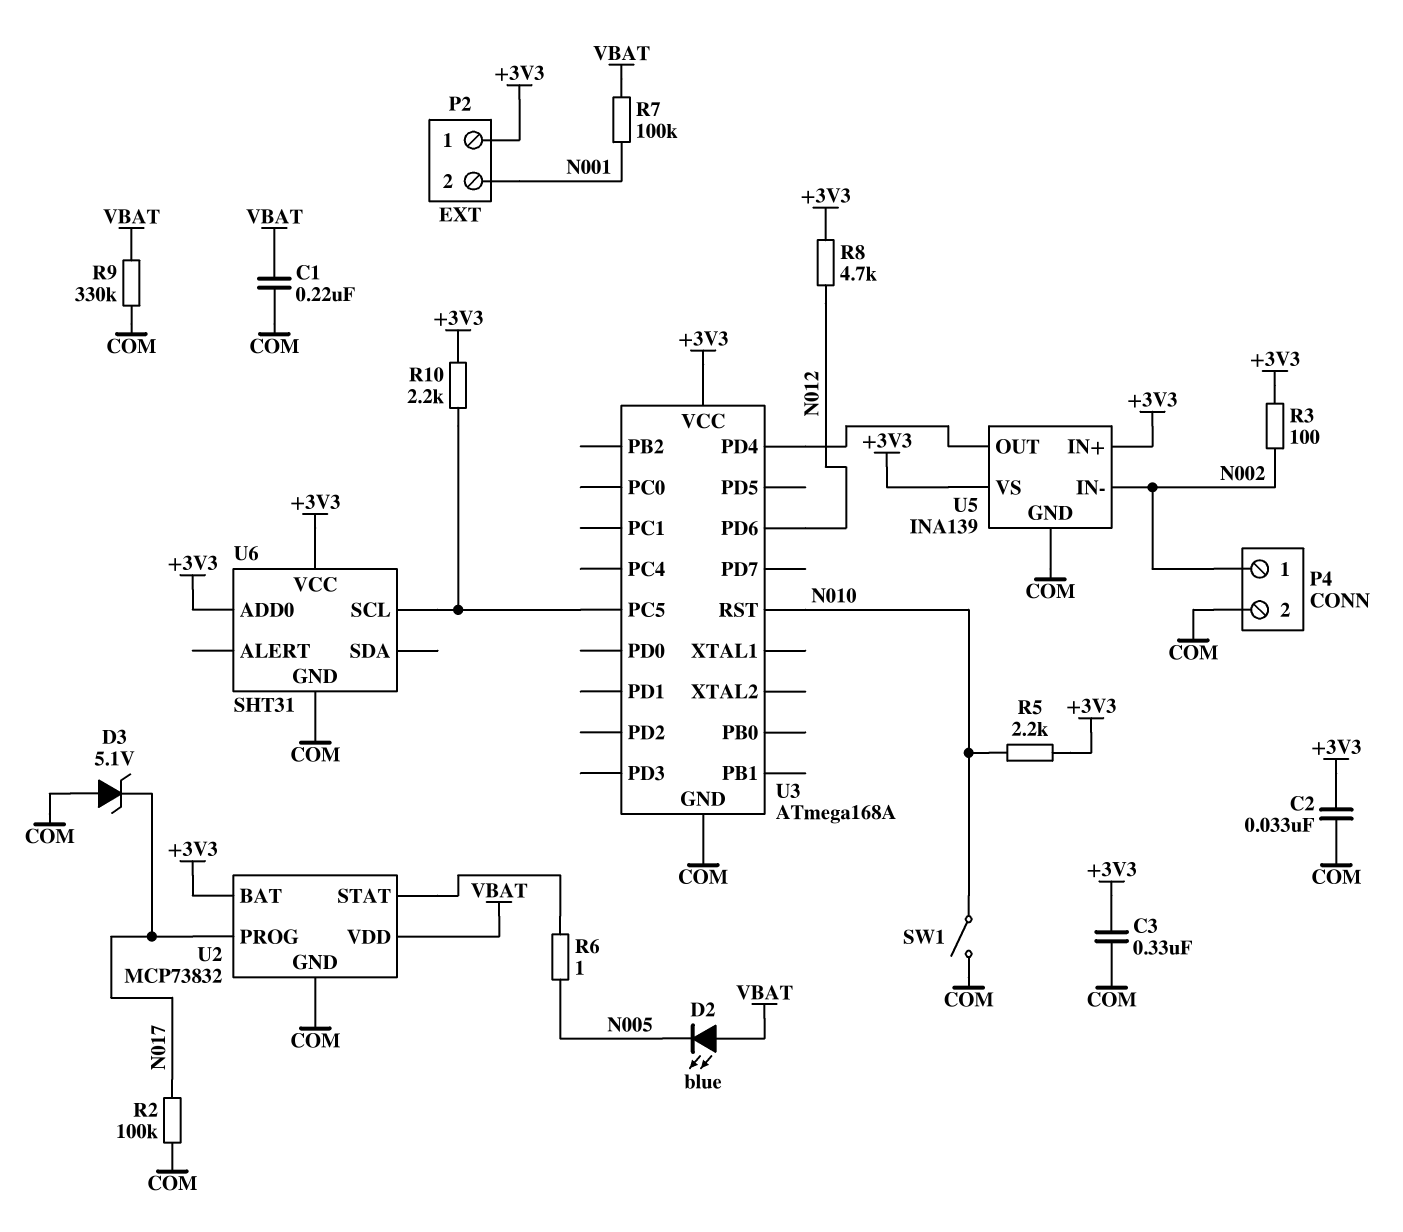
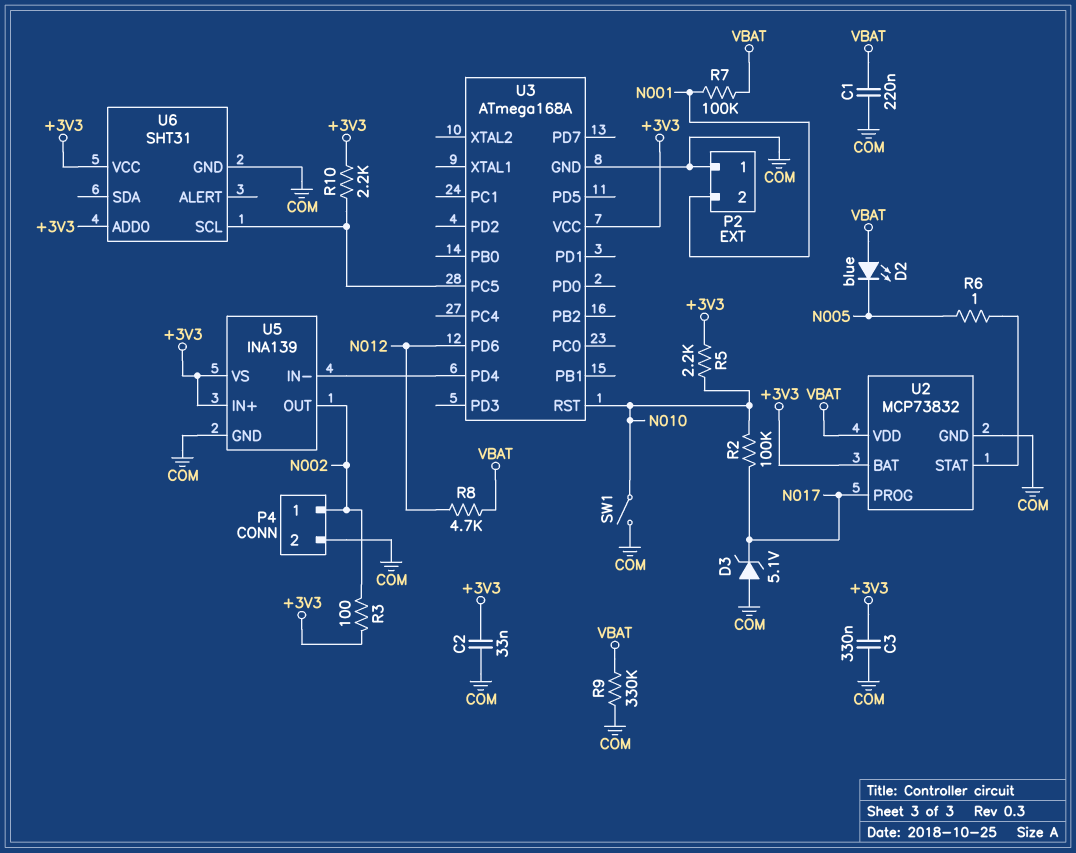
P2 pin 1: +3V3 -> COM
R2: 100k (COM, N017) -> 100k (N010, N017)
R8: 4.7k (+3V3, N012) -> 4.7k (N012, VBAT)
U5 pin IN-: N002 -> U3/PD4
U5 pin OUT: U3/PD4 -> N002

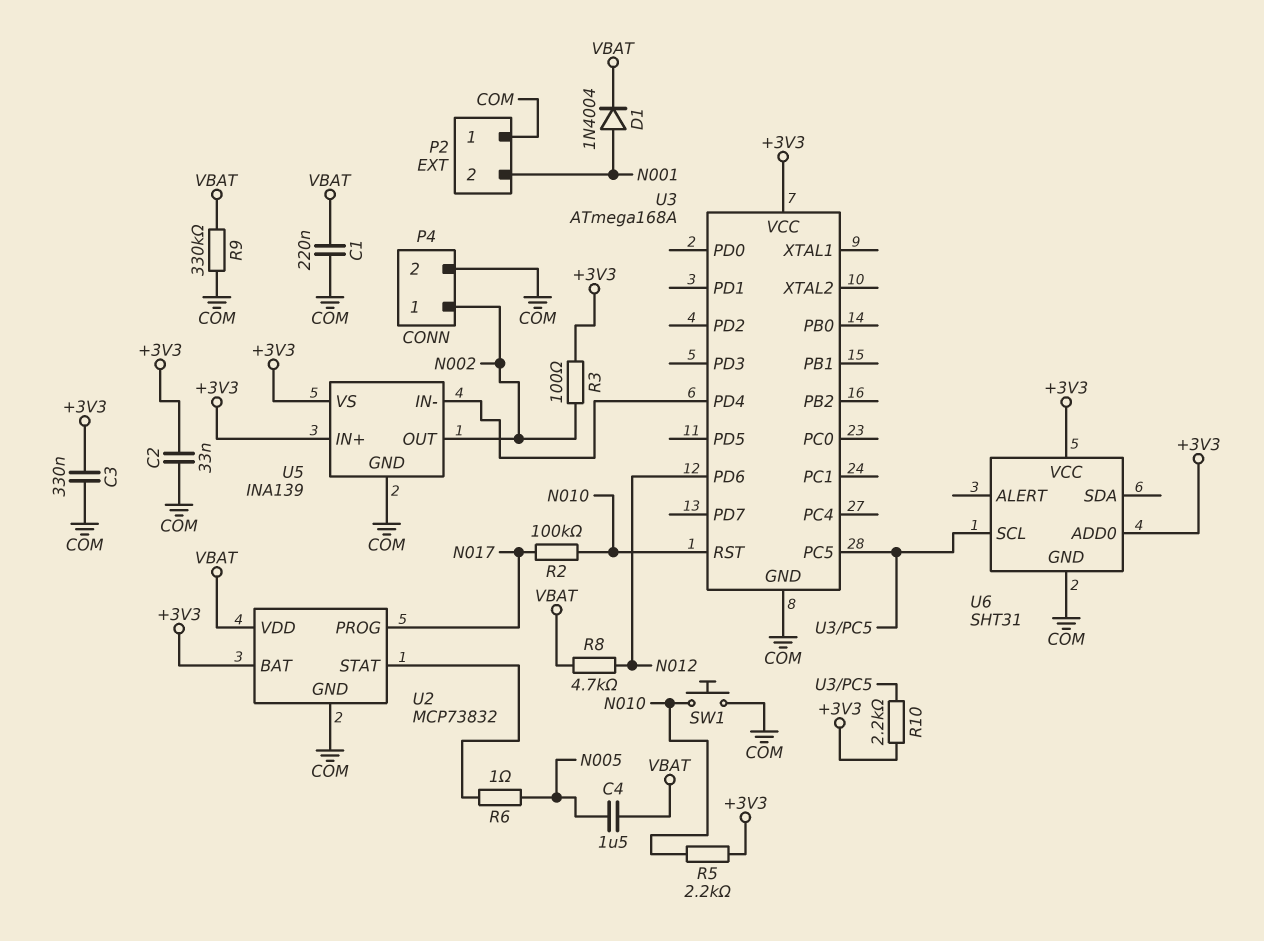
C4: none -> 1.5uF (N005, VBAT)
D1: none -> diode 1N4004 (A N001, K VBAT)
D2: LED blue (A VBAT, K N005) -> none
D3: zener 5.1V (A COM, K N017) -> none
R7: 100k (N001, VBAT) -> none
SW1: switch (COM, N010) -> button (COM, N010)

